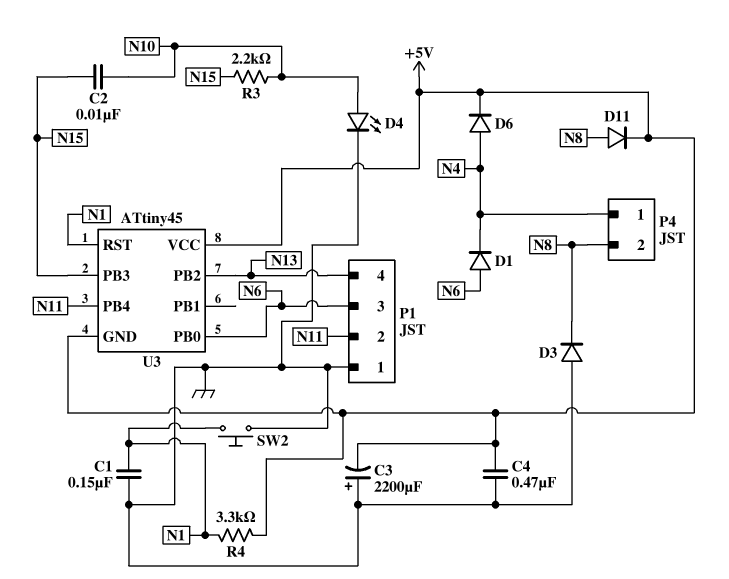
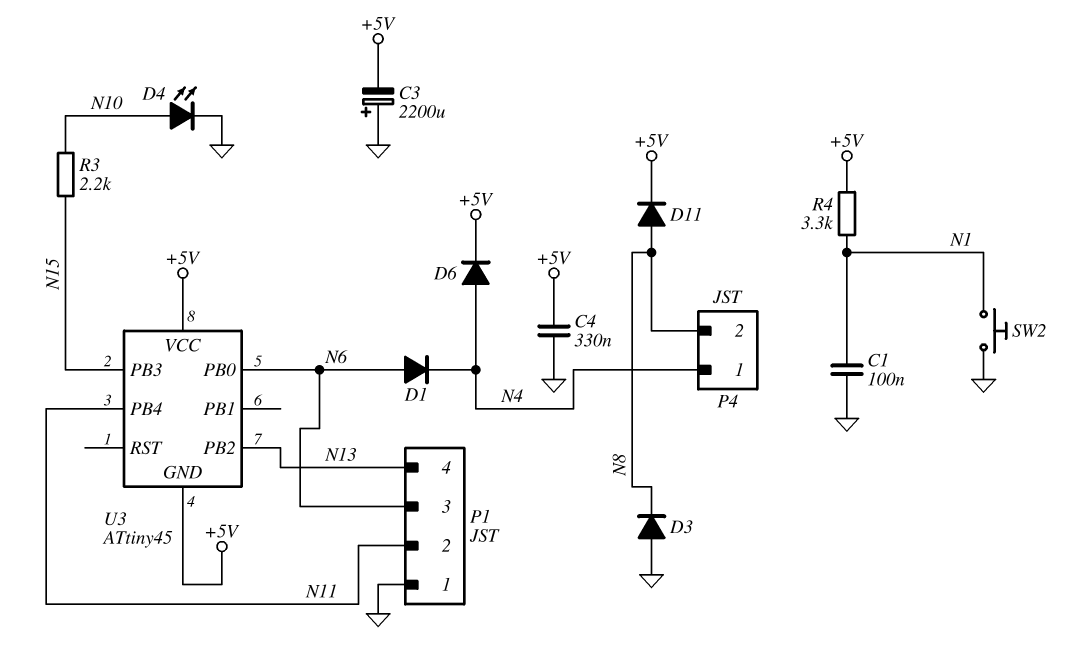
C1: 150nF (GND, N1) -> 100nF (GND, N1)
C2: 10nF (N10, N15) -> none
C4: 470nF (+5V, GND) -> 330nF (+5V, GND)
U3 pin RST: N1 -> none

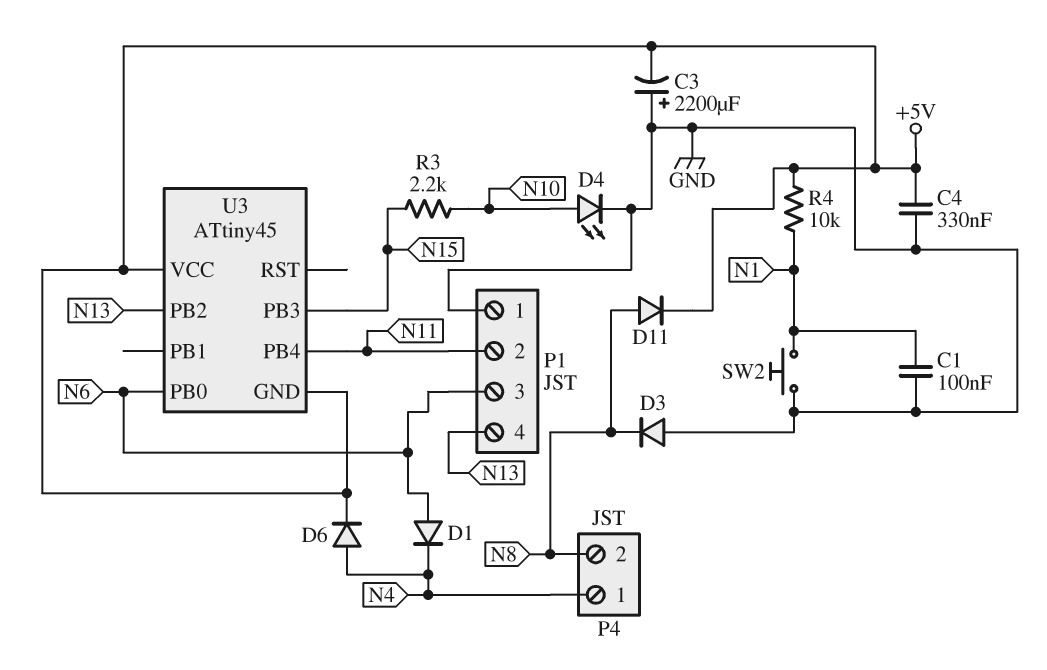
R4: 3.3k (+5V, N1) -> 10k (+5V, N1)

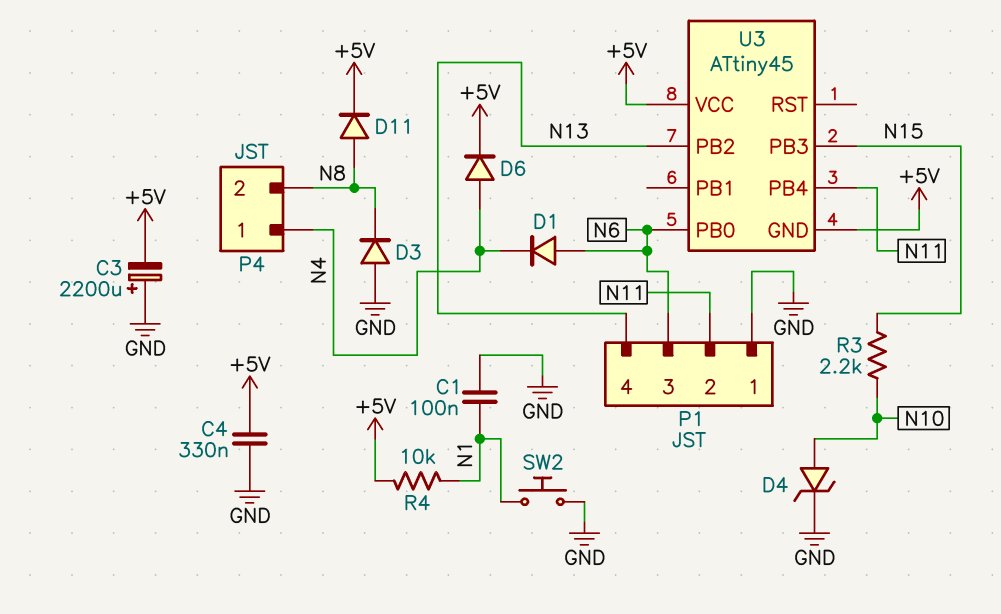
D4: LED (A N10, K GND) -> zener (A N10, K GND)

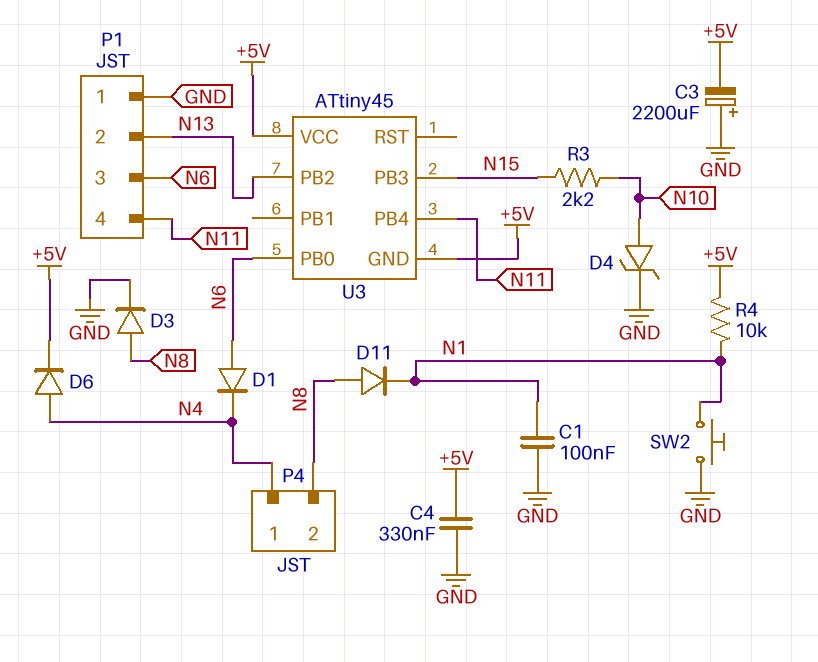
D3: diode (A GND, K N8) -> diode (A N8, K GND)
D11: diode (A N8, K +5V) -> diode (A N8, K N1)
P1 pin 2: N11 -> N13
P1 pin 4: N13 -> N11

